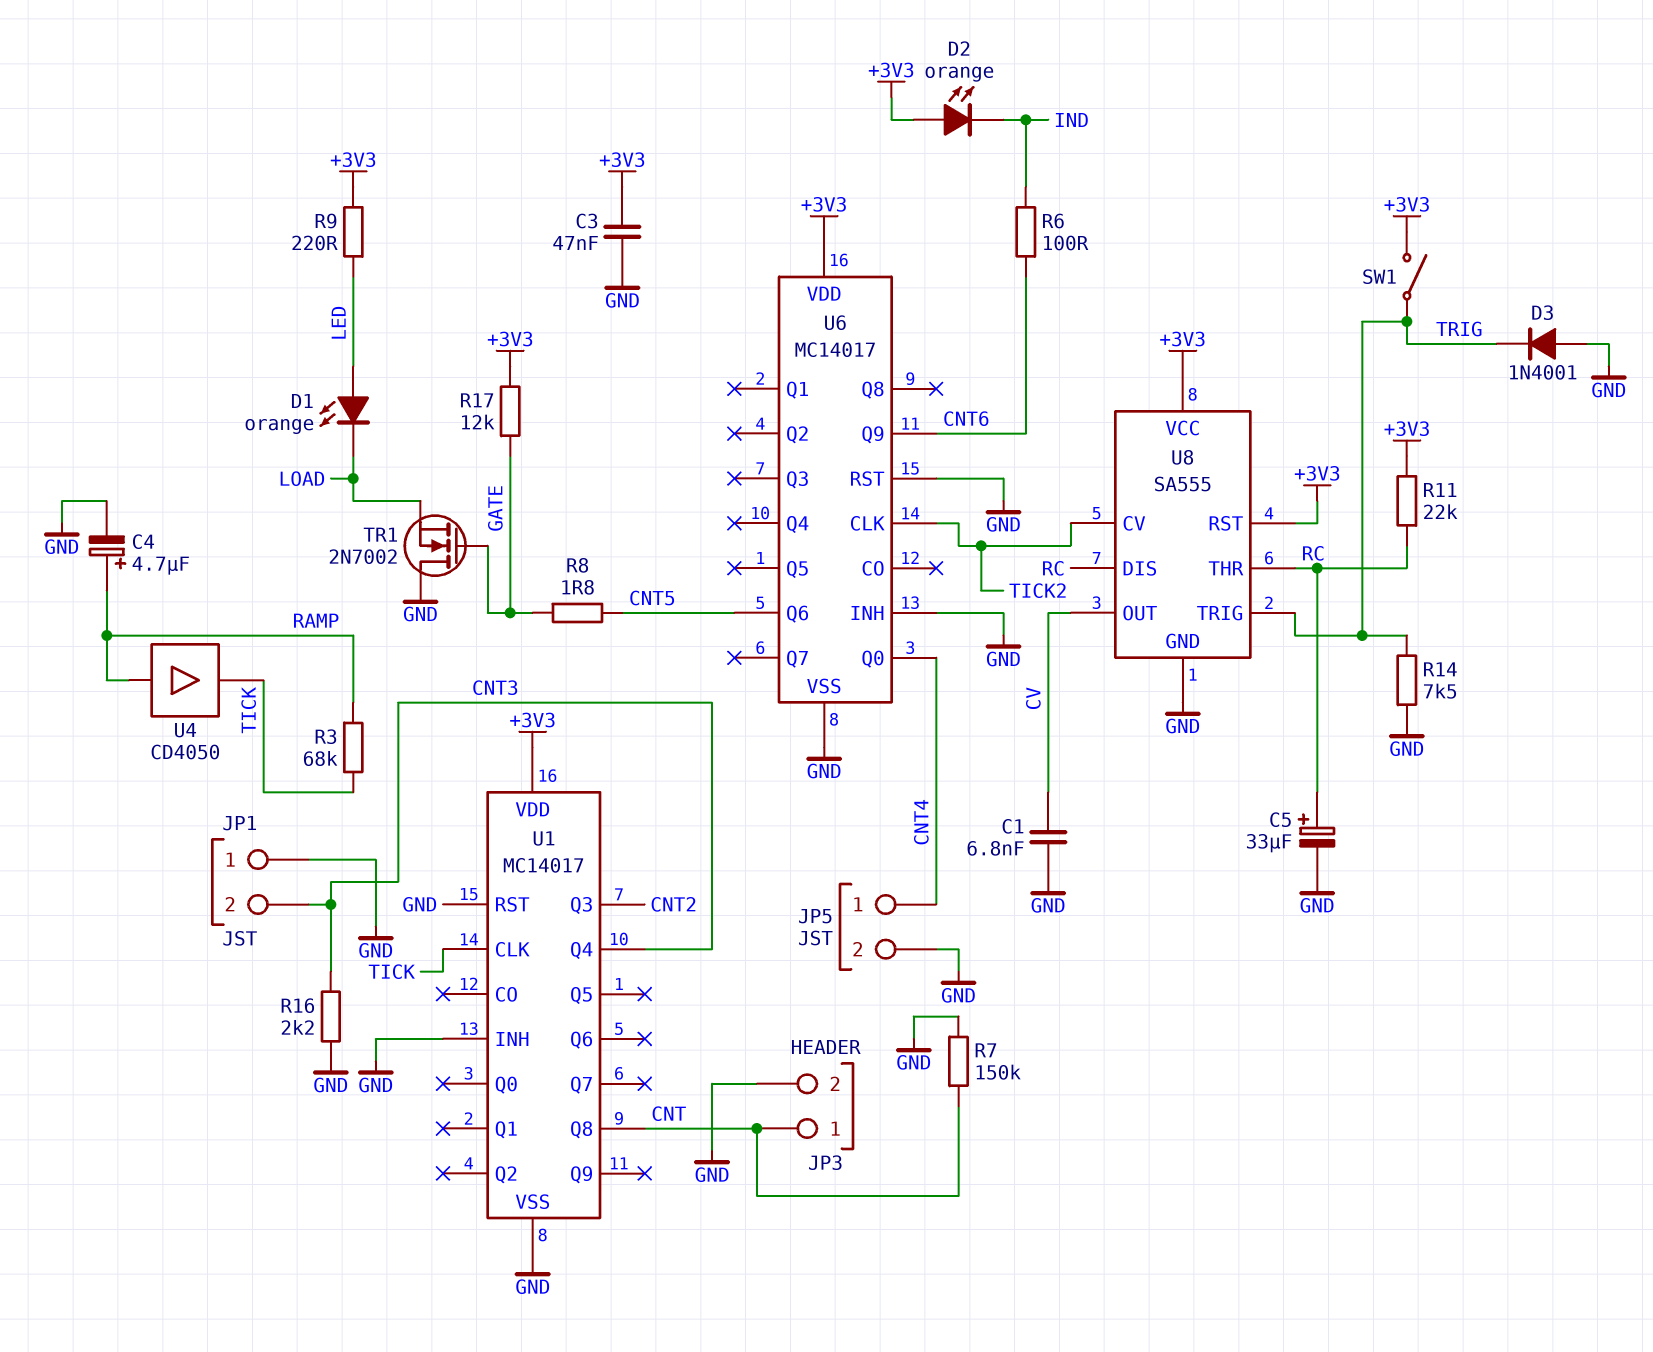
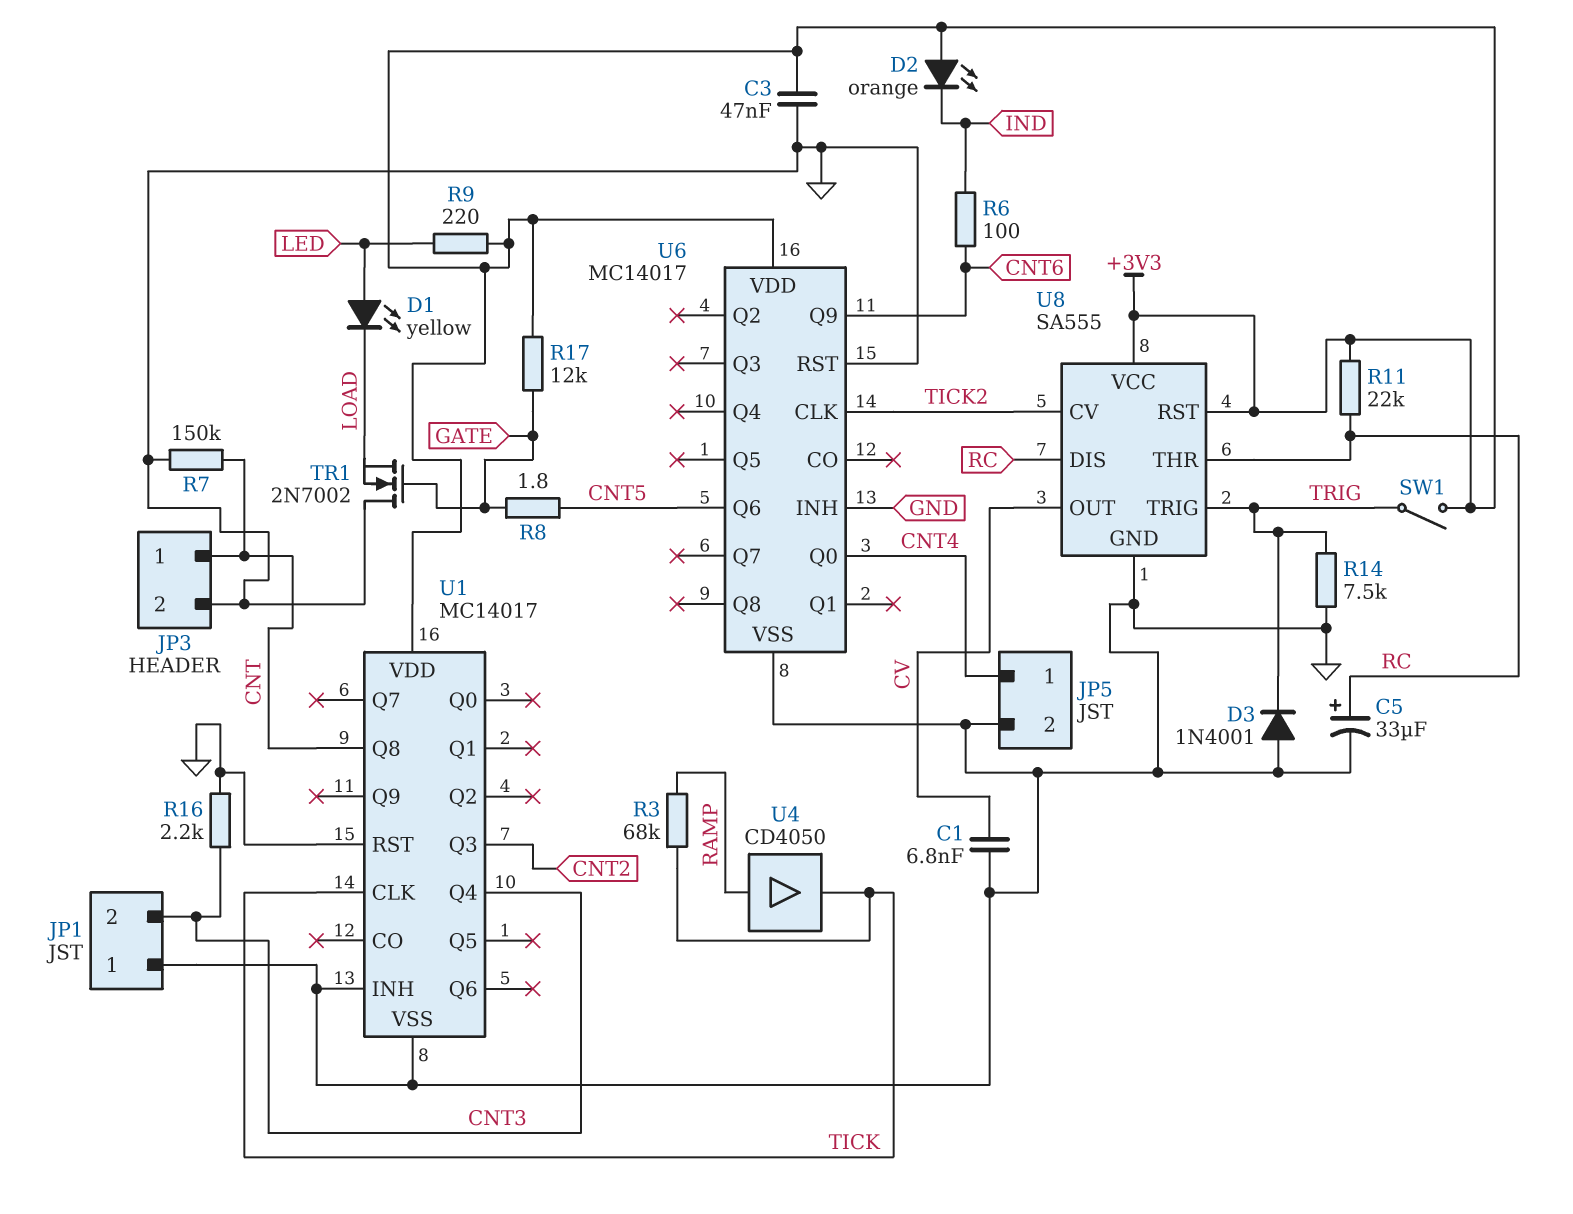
C4: 4.7uF (plus RAMP, minus GND) -> none
D1: LED orange (A LED, K LOAD) -> LED yellow (A LED, K LOAD)

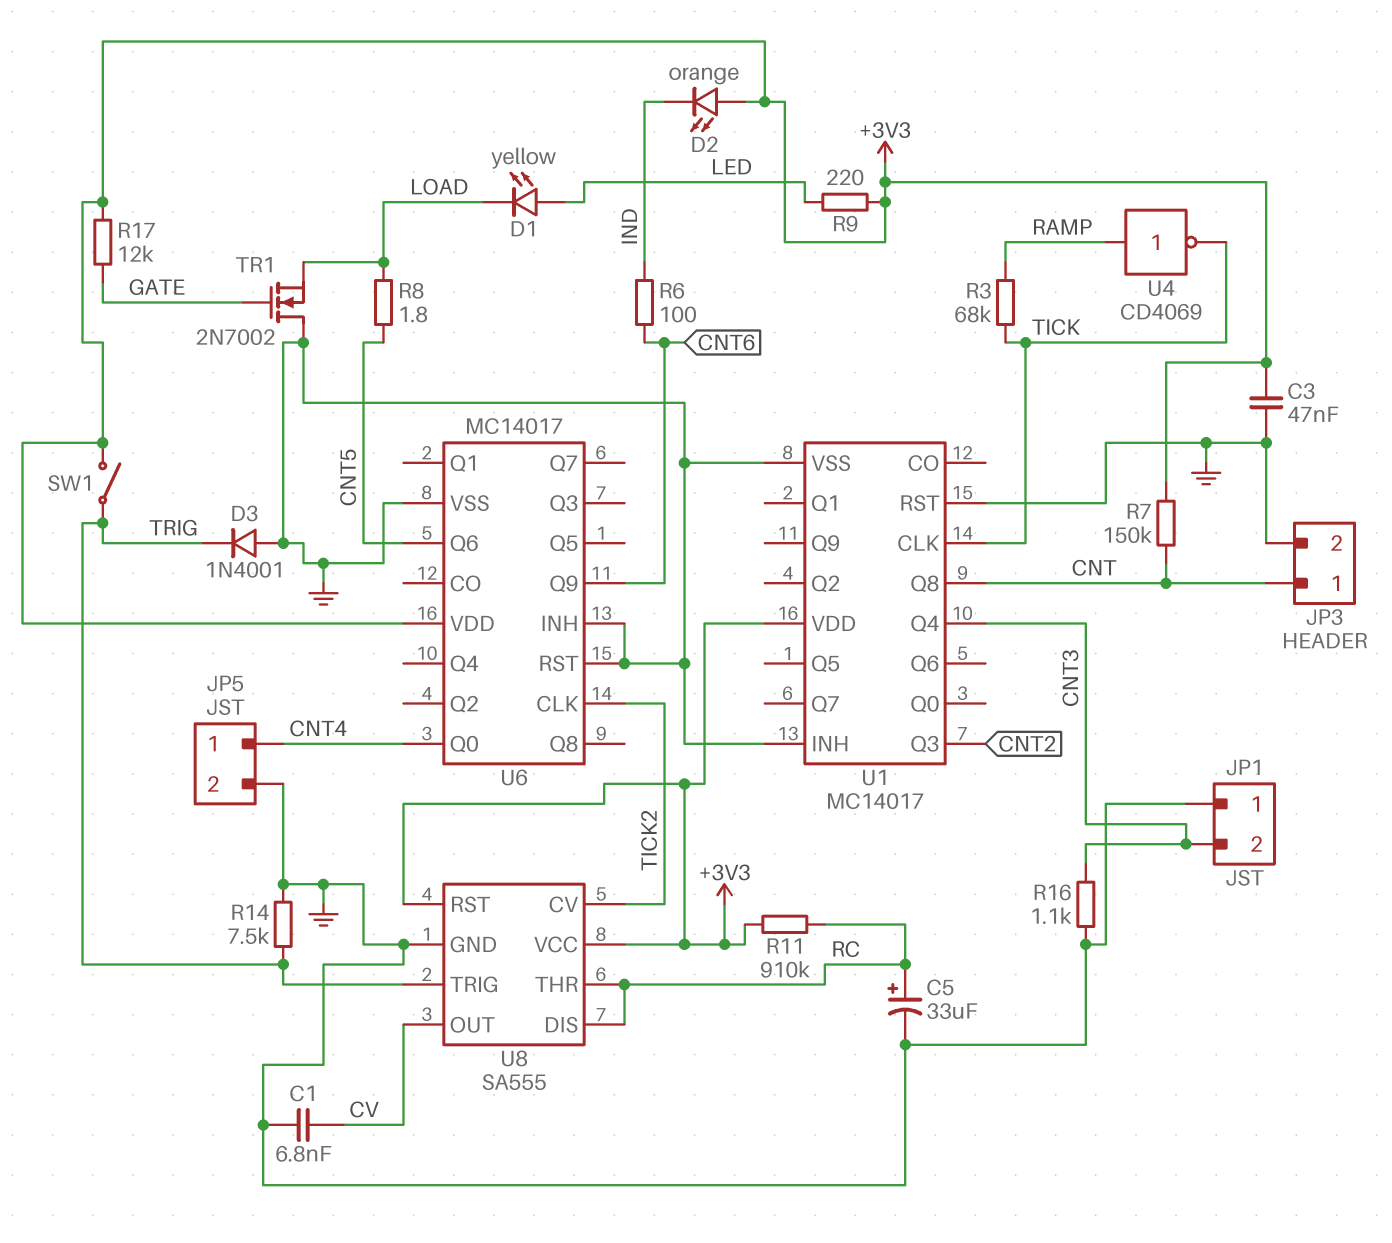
R7: 150k (CNT, GND) -> 150k (+3V3, CNT)
R8: 1.8 (CNT5, GATE) -> 1.8 (CNT5, LOAD)
R11: 22k (+3V3, RC) -> 910k (+3V3, RC)
R16: 2.2k (CNT3, GND) -> 1.1k (CNT3, GND)
U4: buffer CD4050 (in RAMP, out TICK) -> NOT CD4069 (in RAMP, out TICK)

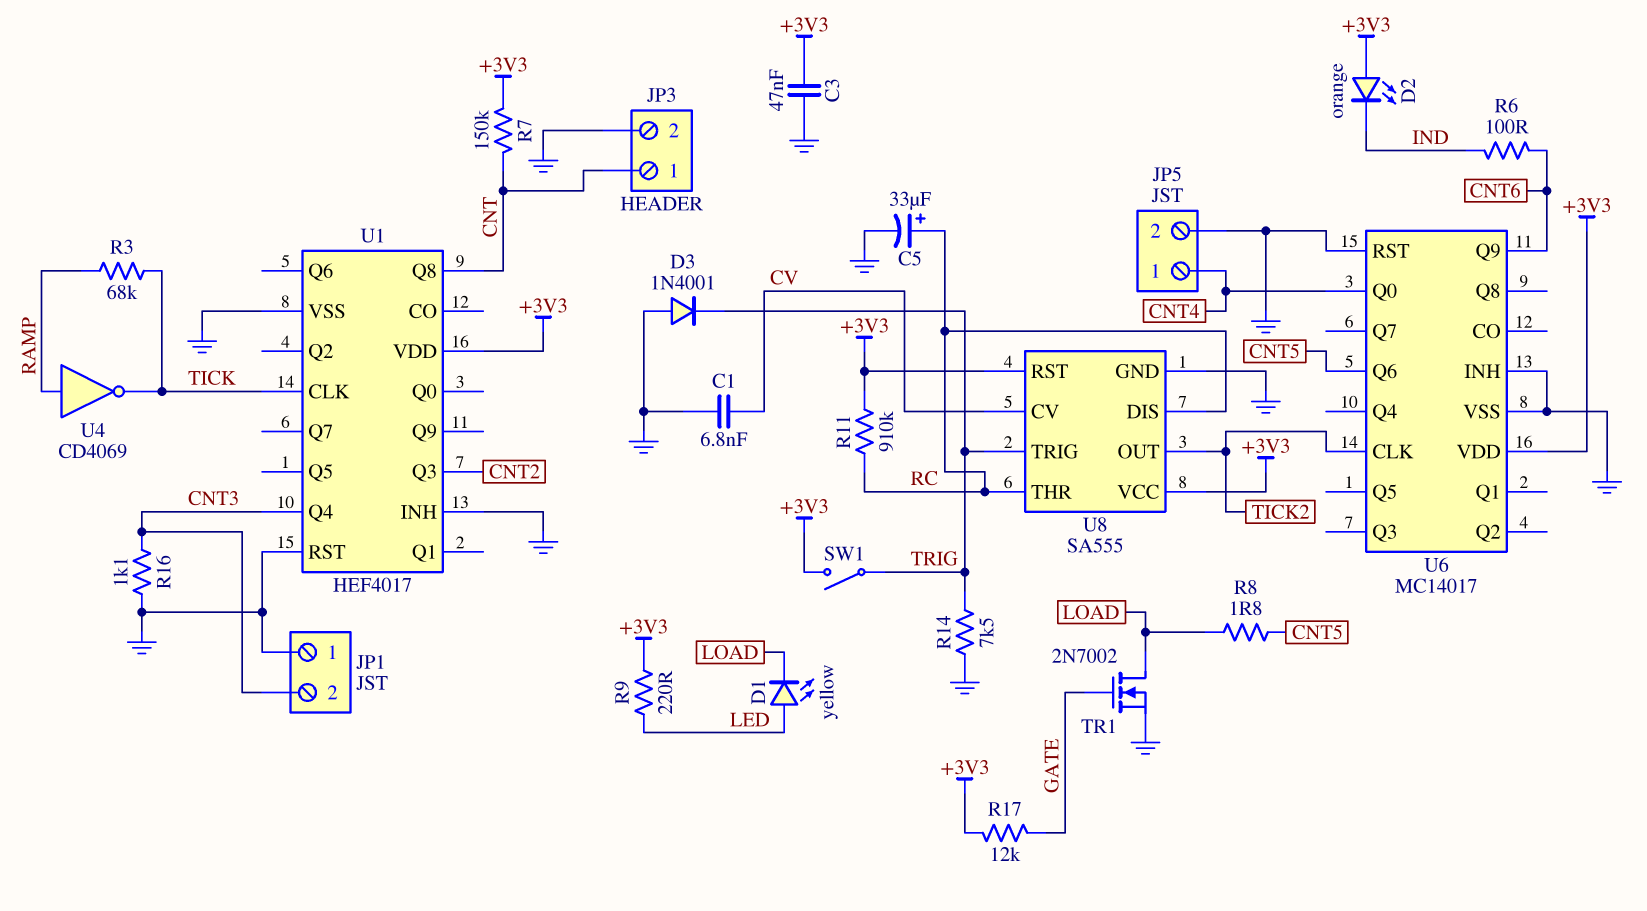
TR1: NMOS 2N7002 (G GATE, D GND, S LOAD) -> NMOS 2N7002 (G GATE, D LOAD, S GND)
U1: MC14017 -> HEF4017
U8 pin CV: TICK2 -> CV
U8 pin OUT: CV -> TICK2

